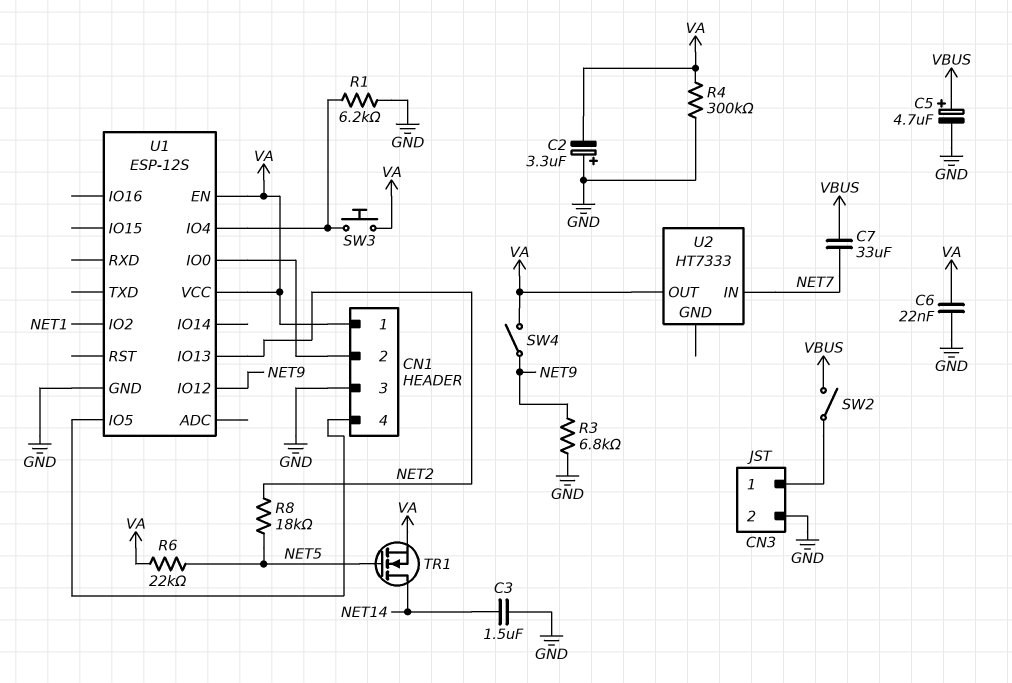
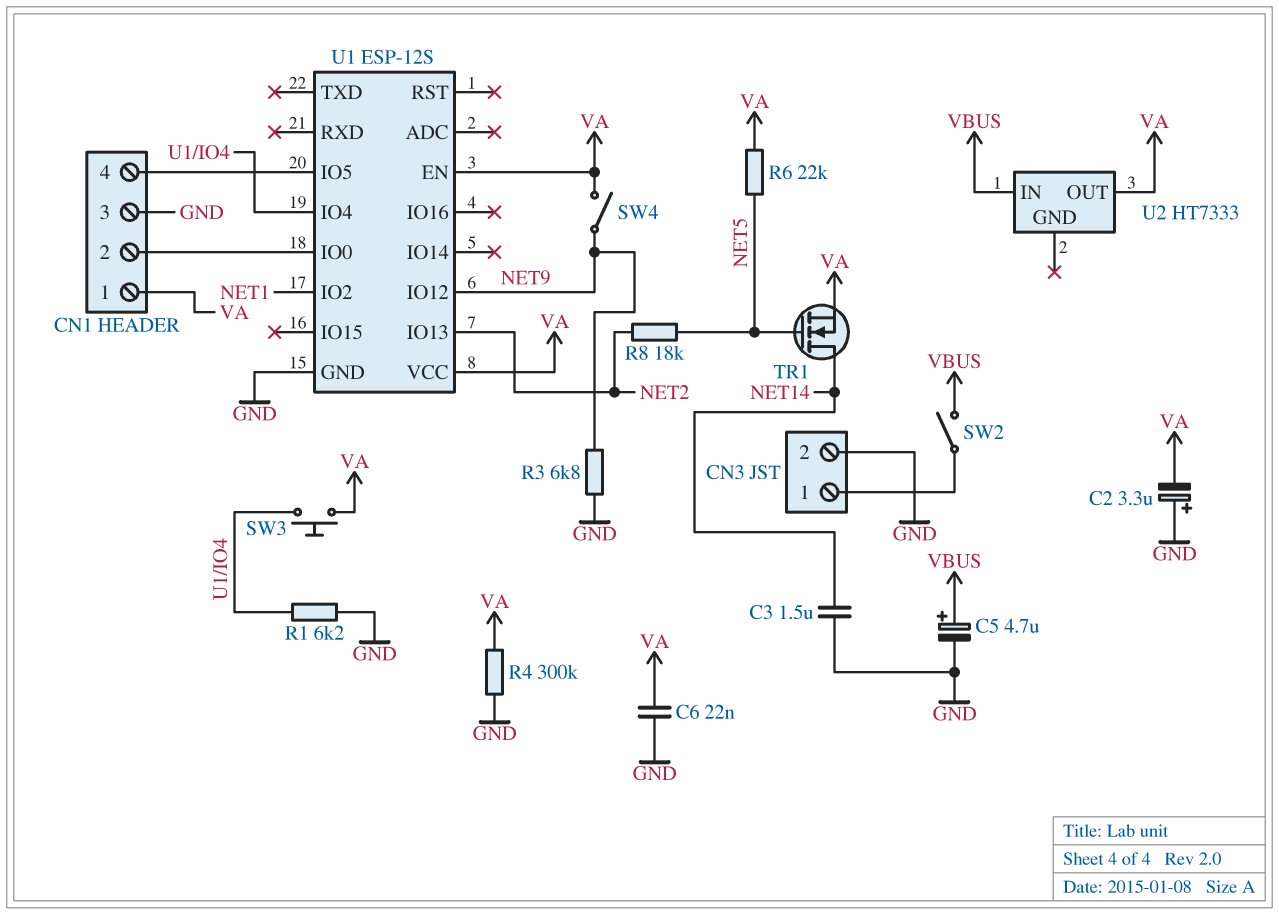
C7: 33uF (NET7, VBUS) -> none
U2 pin IN: NET7 -> VBUS

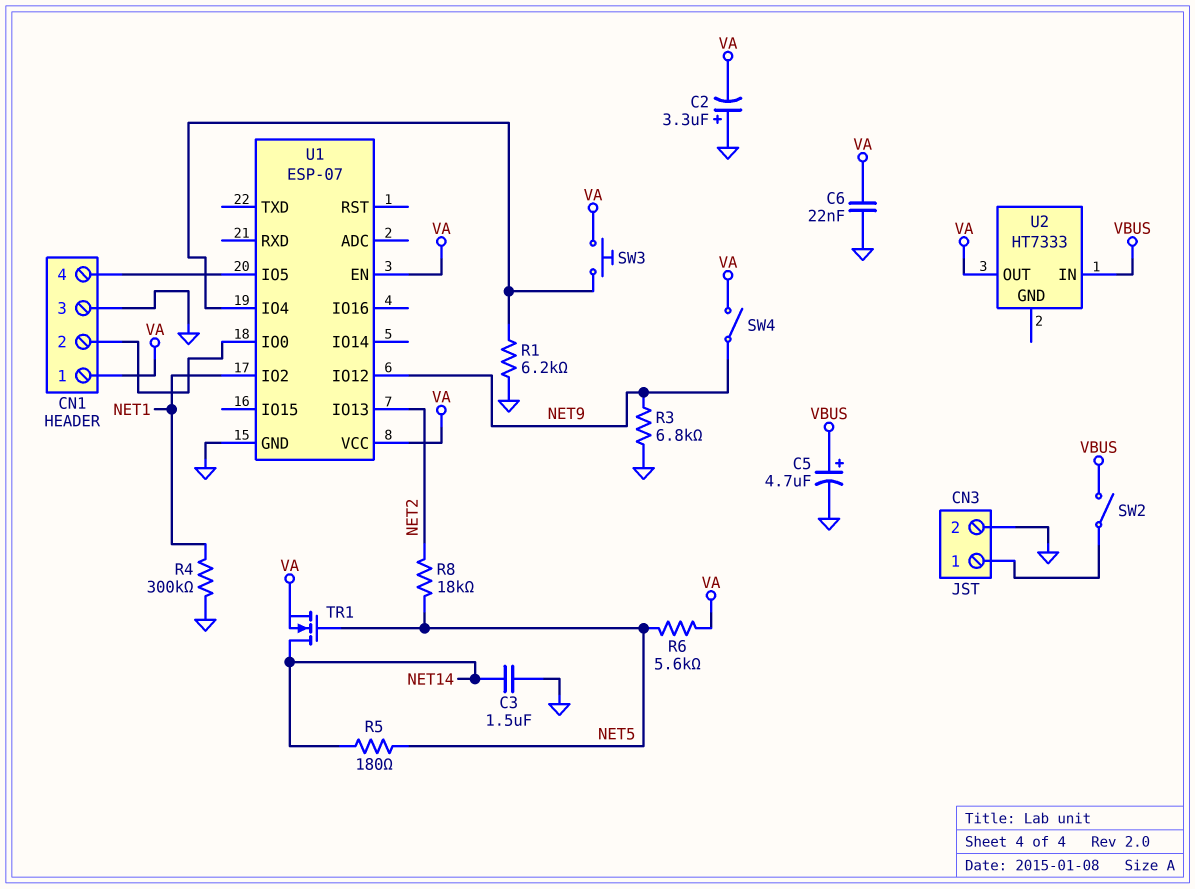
R4: 300k (GND, VA) -> 300k (GND, NET1)
R5: none -> 180 (NET5, NET14)
R6: 22k (NET5, VA) -> 5.6k (NET5, VA)
U1: ESP-12S -> ESP-07

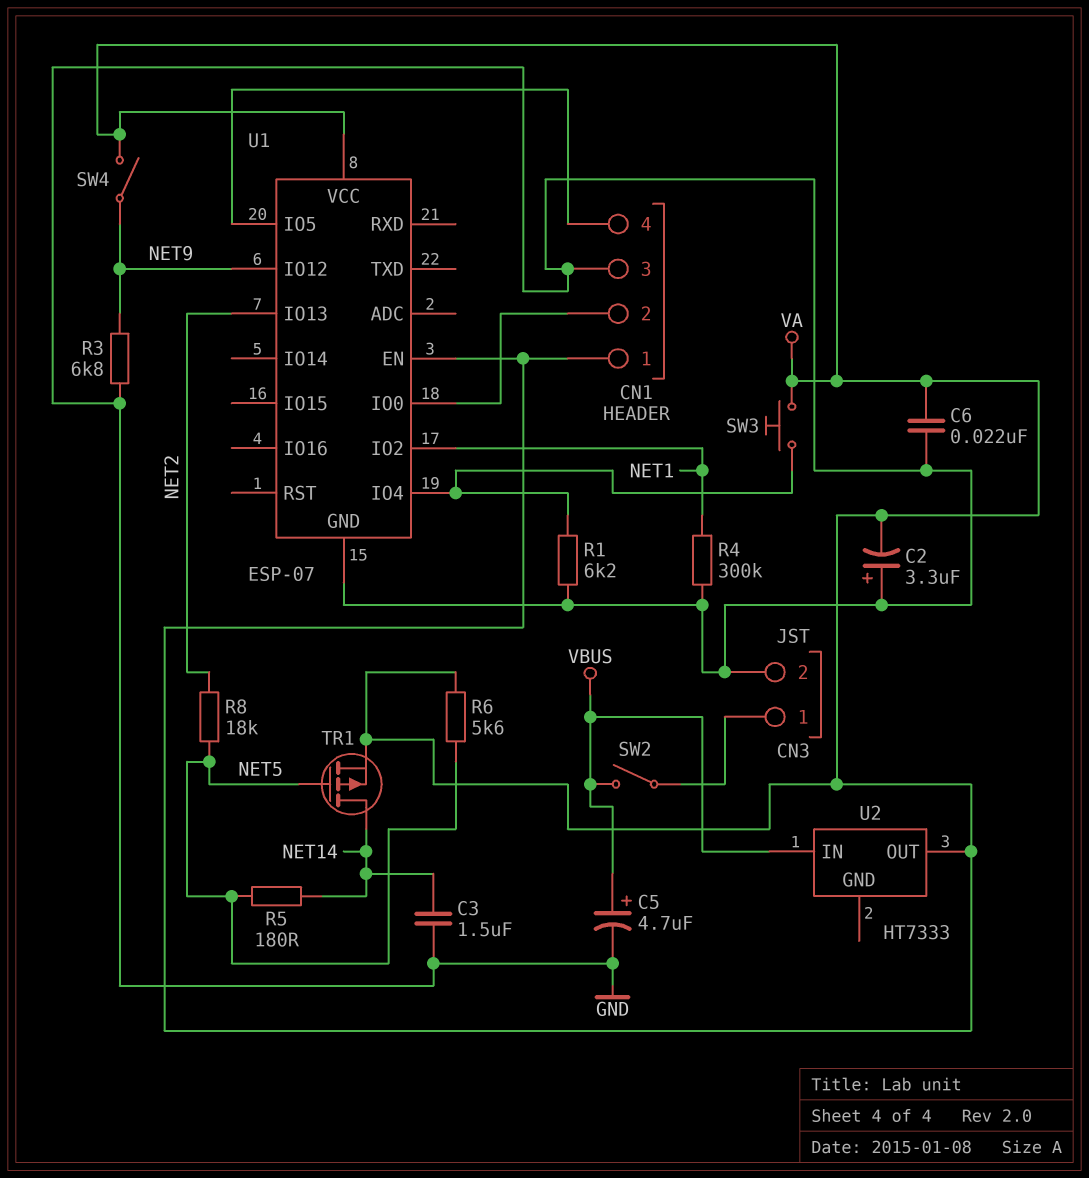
TR1: NMOS (G NET5, D NET14, S VA) -> PMOS (G NET5, D NET14, S VA)

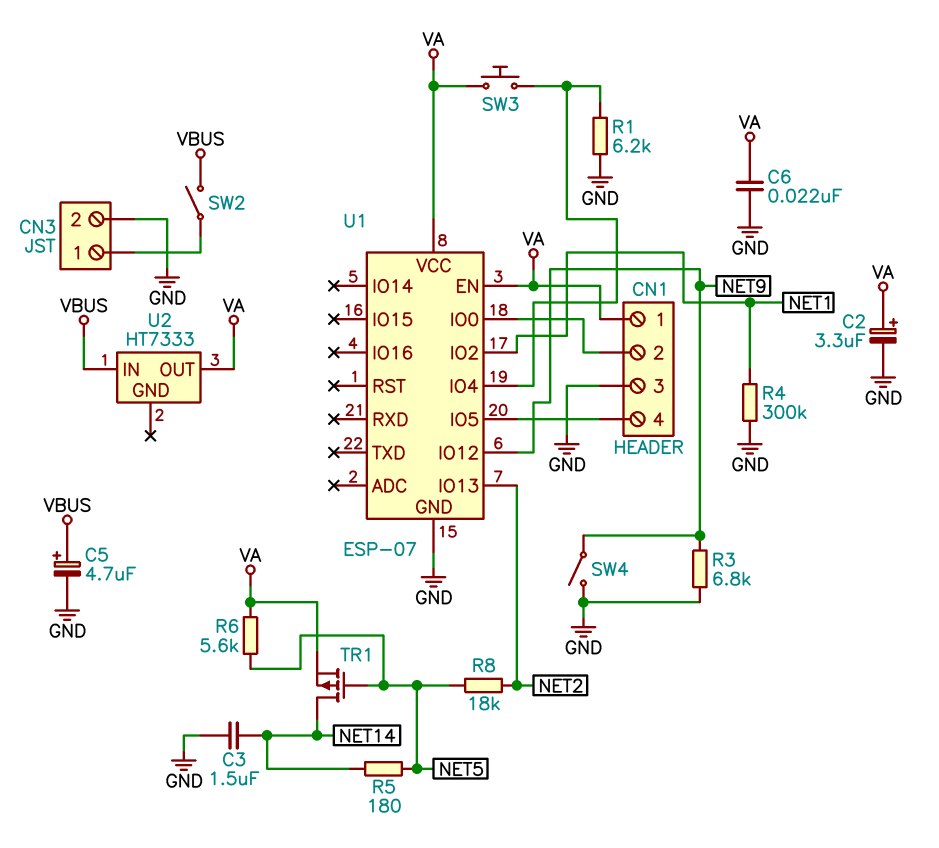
C2: 3.3uF (plus GND, minus VA) -> 3.3uF (plus VA, minus GND)
SW4: switch (NET9, VA) -> switch (GND, NET9)

